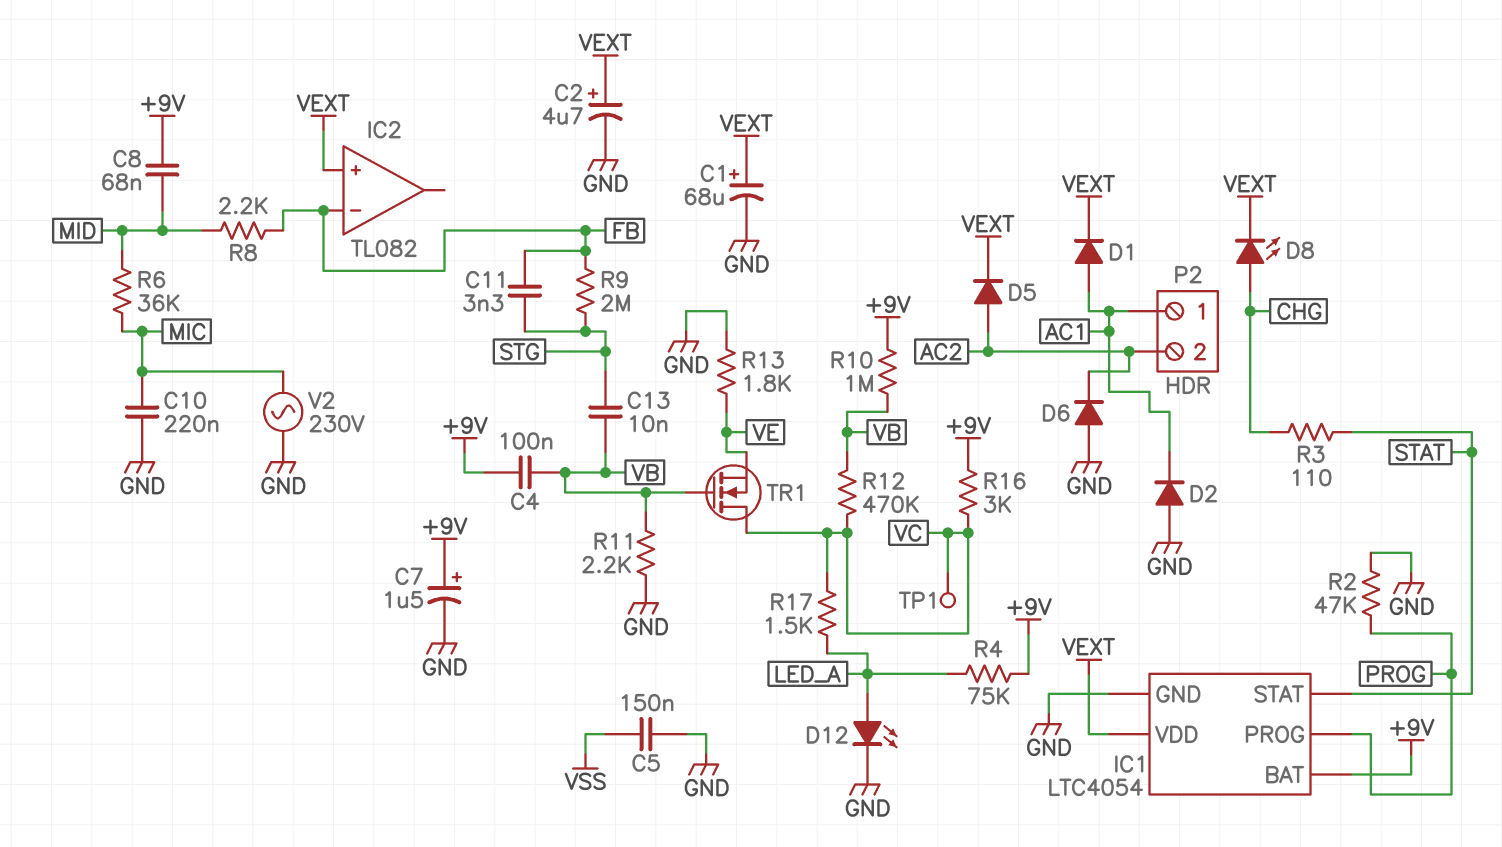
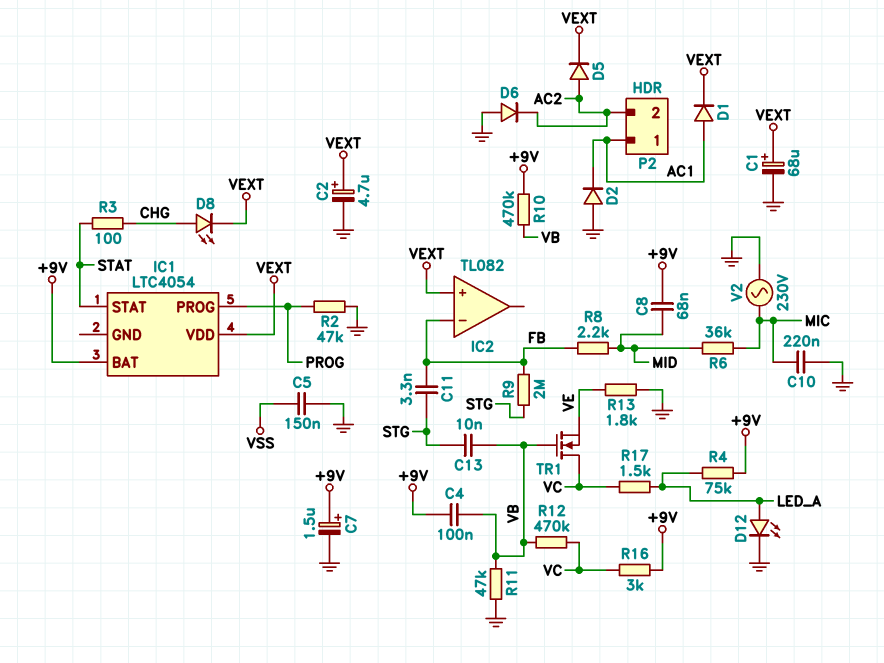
IC1 pin GND: GND -> none
R3: 110 (CHG, STAT) -> 100 (CHG, STAT)
R10: 1M (+9V, VB) -> 470k (+9V, VB)
R11: 2.2k (GND, VB) -> 47k (GND, VB)
TP1: test point (VC) -> none

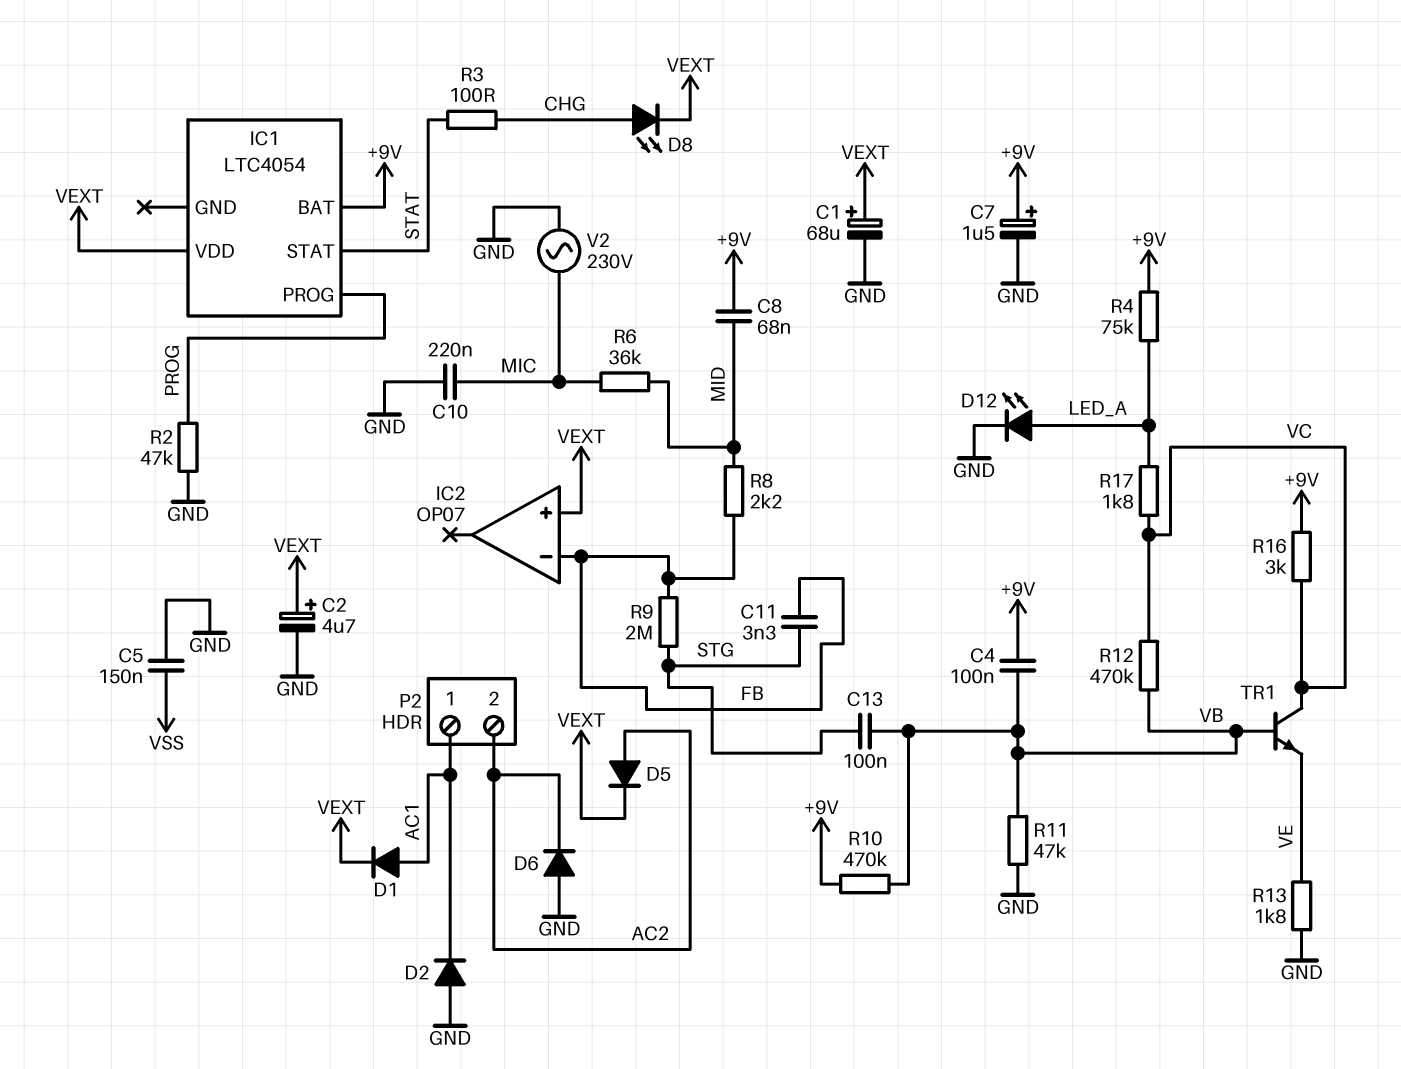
C13: 10nF (STG, VB) -> 100nF (STG, VB)
IC2: TL082 -> OP07
R17: 1.5k (LED_A, VC) -> 1.8k (LED_A, VC)
TR1: NMOS (G VB, D VC, S VE) -> NPN (B VB, C VC, E VE)

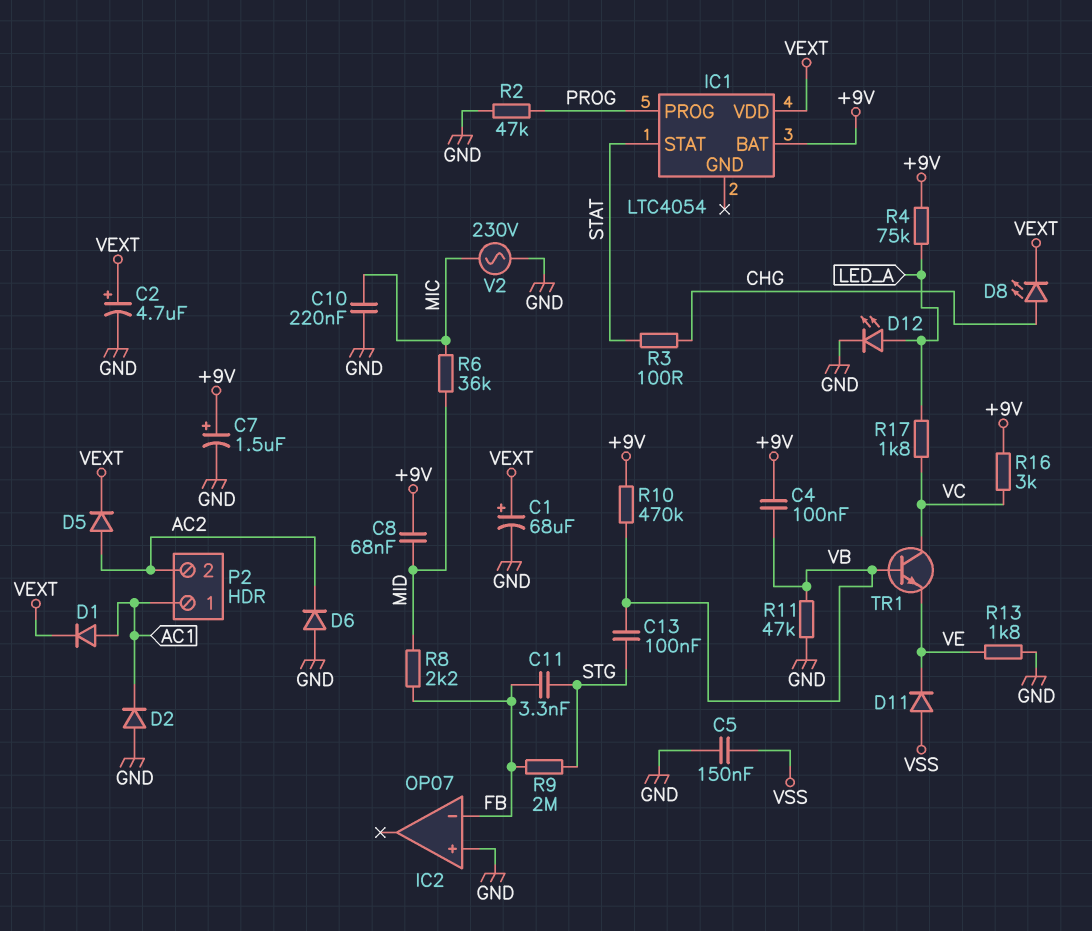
D11: none -> diode (A VSS, K VE)
IC2 pin in+: VEXT -> GND
R12: 470k (VB, VC) -> none

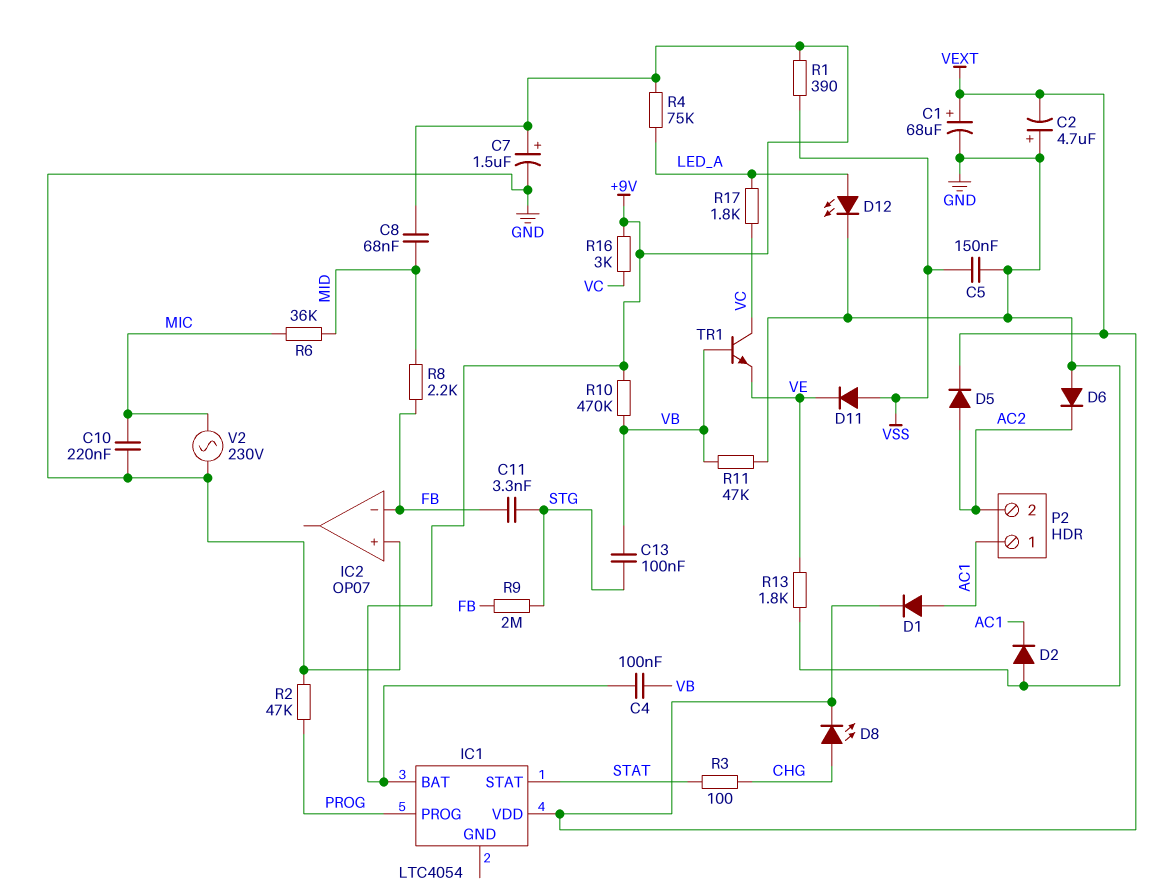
C2: 4.7uF (plus VEXT, minus GND) -> 4.7uF (plus GND, minus VEXT)
R1: none -> 390 (+9V, VSS)

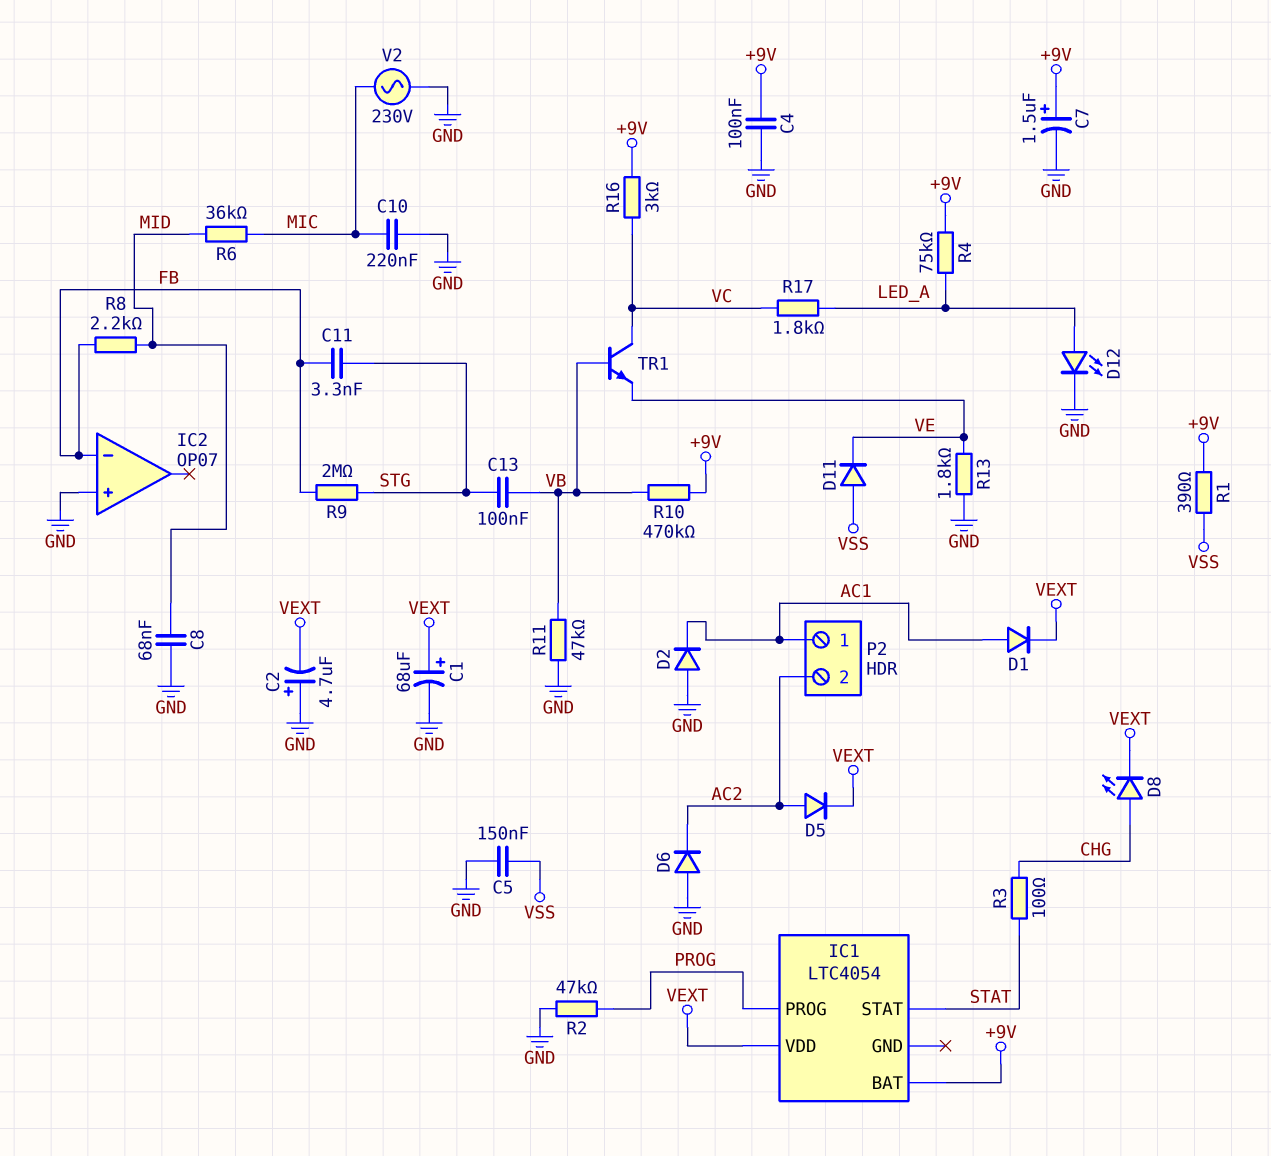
C4: 100nF (+9V, VB) -> 100nF (+9V, GND)
C8: 68nF (+9V, MID) -> 68nF (GND, MID)

